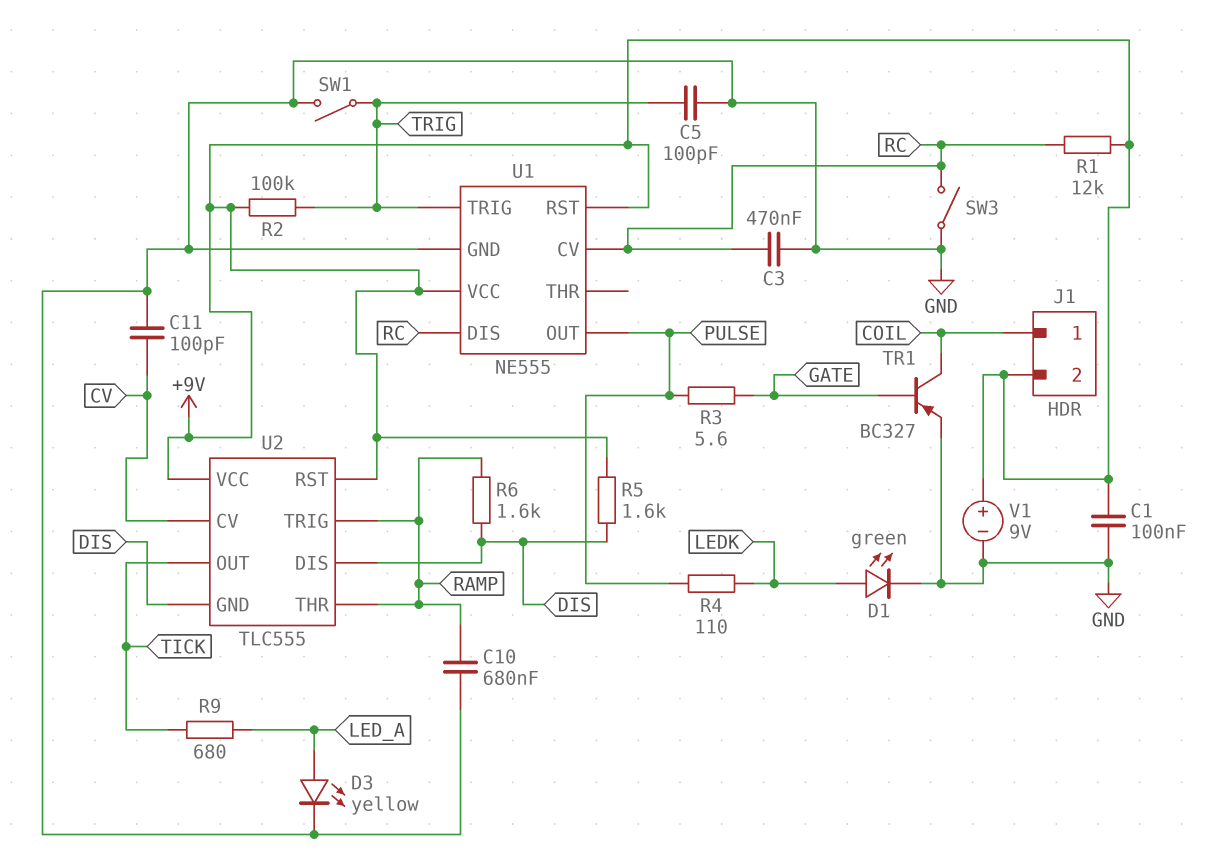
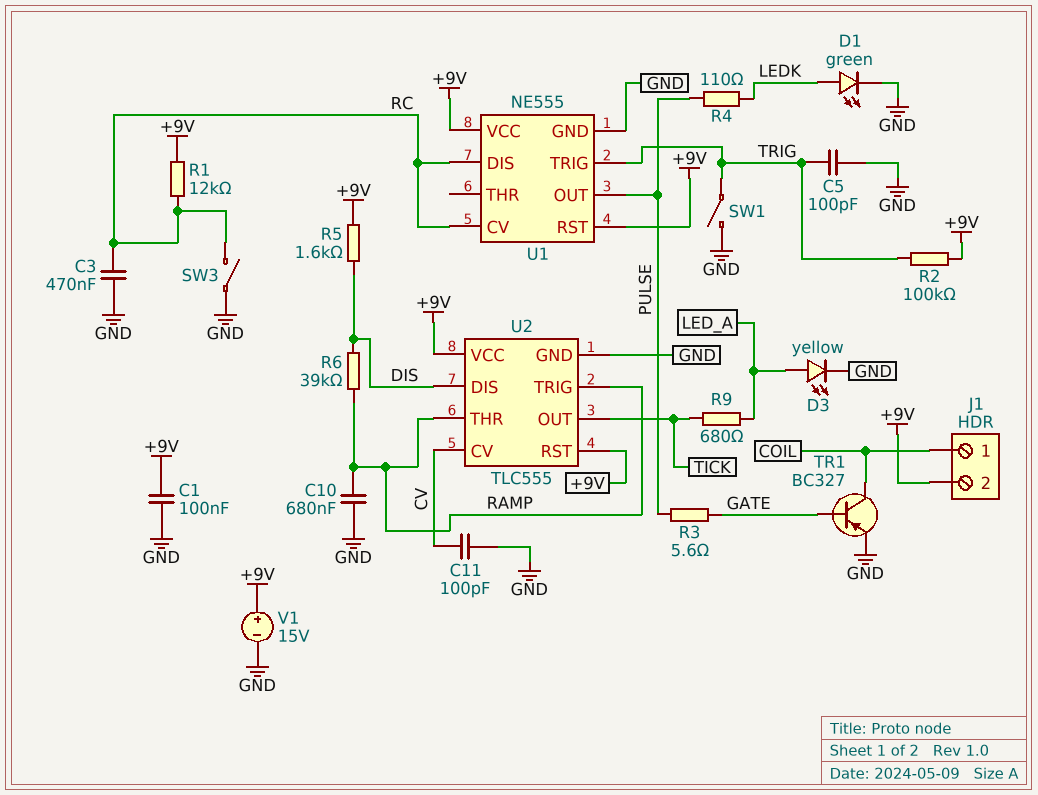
R6: 1.6k (DIS, RAMP) -> 39k (DIS, RAMP)
U2 pin GND: DIS -> GND
V1: 9V (plus +9V, minus GND) -> 15V (plus +9V, minus GND)

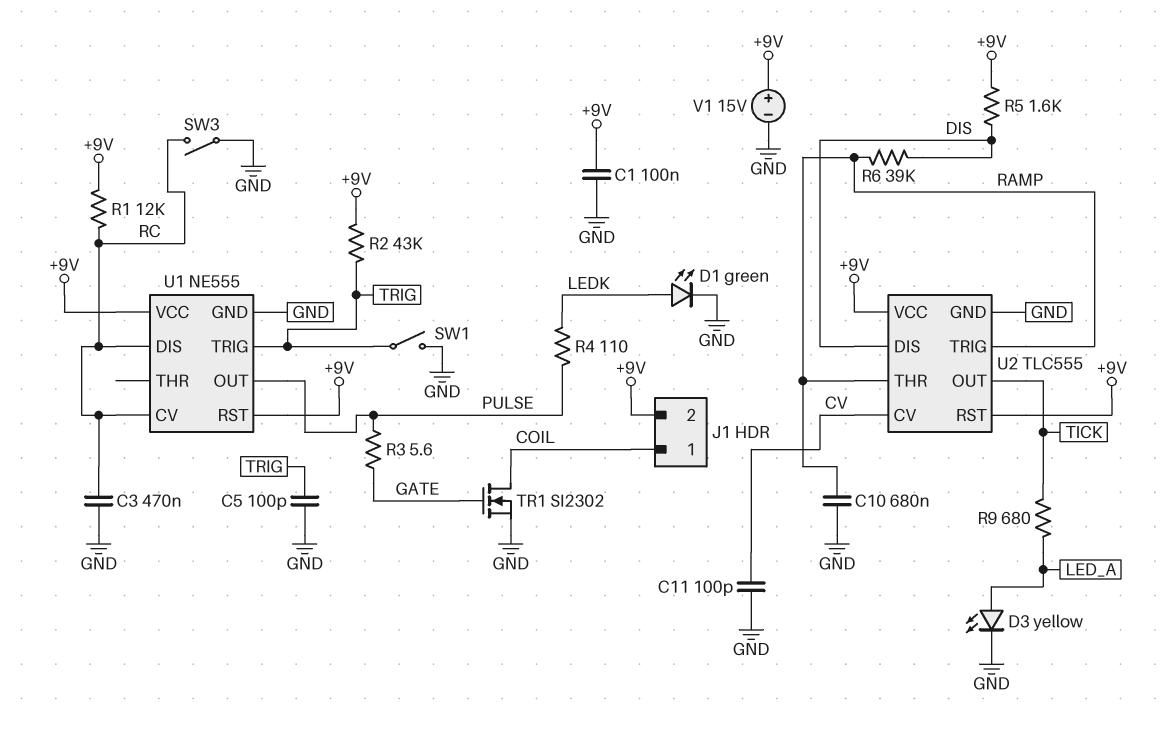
R2: 100k (+9V, TRIG) -> 43k (+9V, TRIG)
TR1: PNP BC327 (B GATE, C COIL, E GND) -> NMOS SI2302 (G GATE, D COIL, S GND)

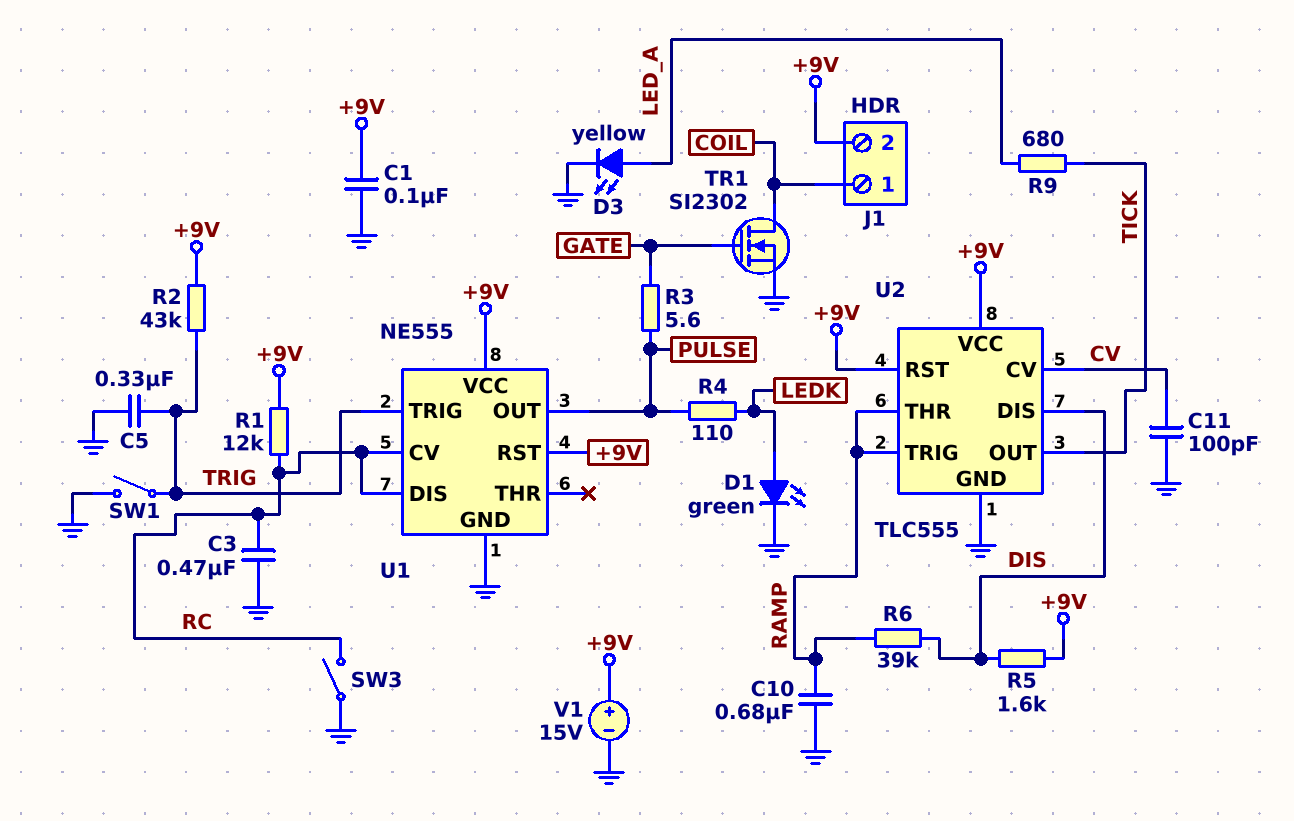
C5: 100pF (GND, TRIG) -> 330nF (GND, TRIG)

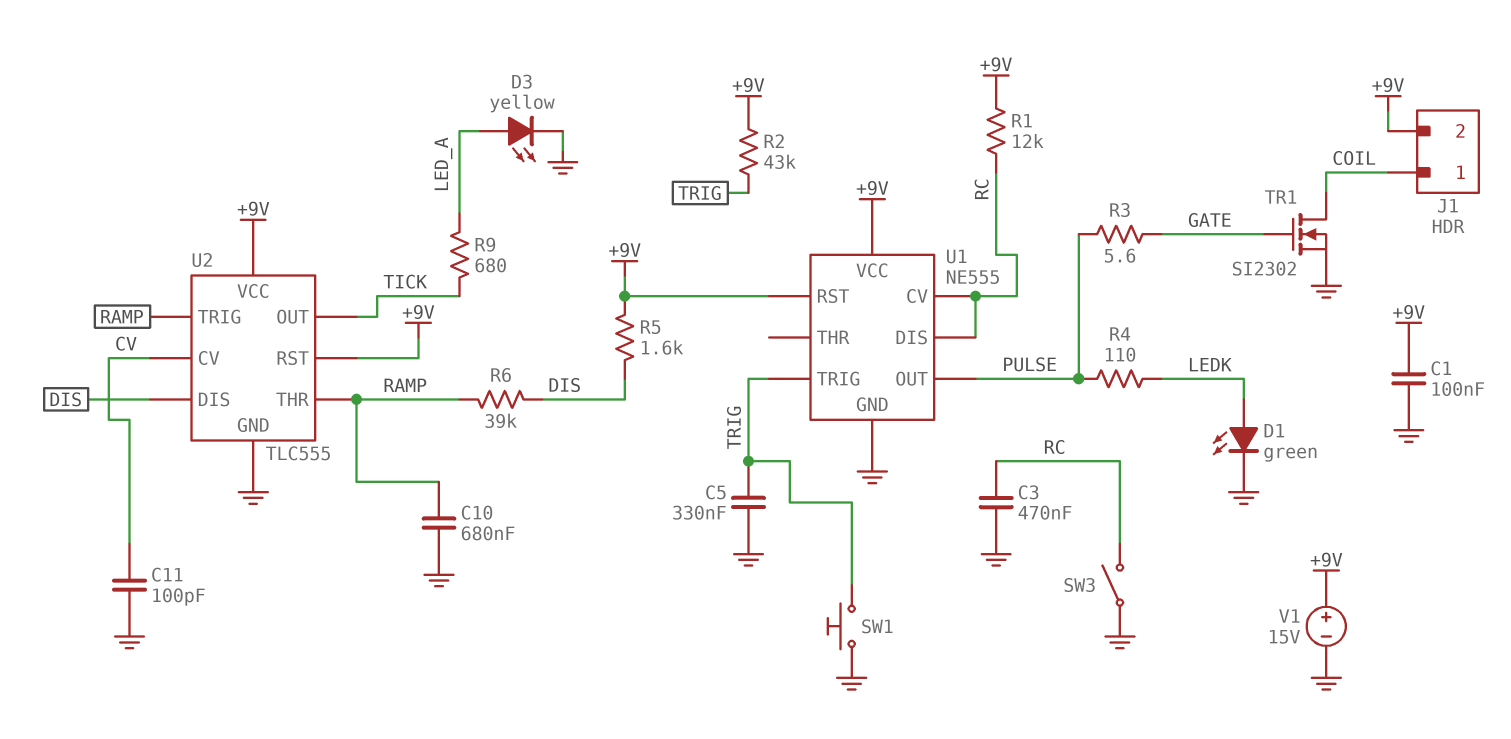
SW1: switch (GND, TRIG) -> button (GND, TRIG)

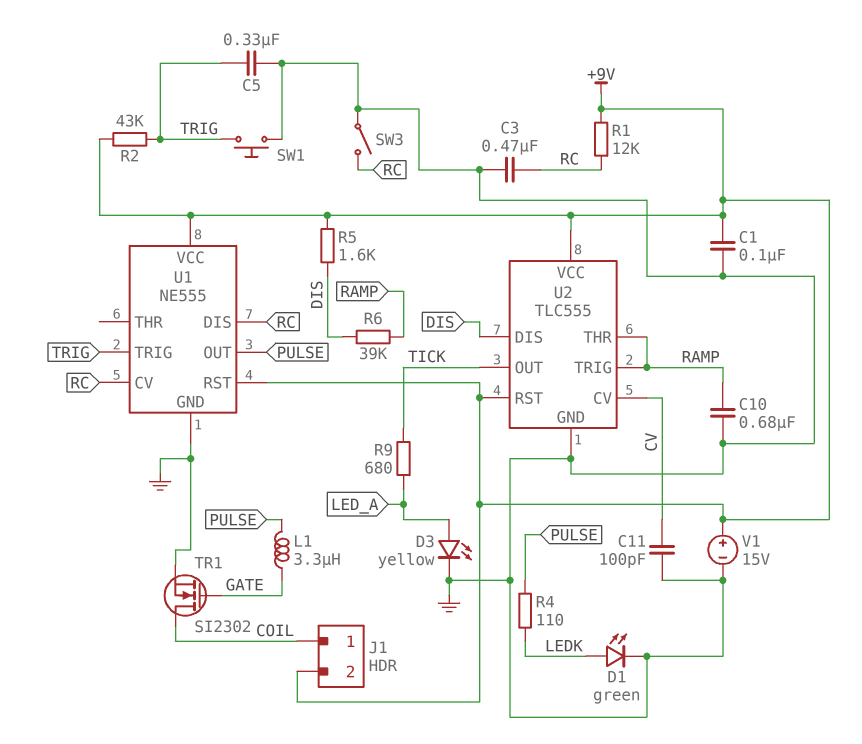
L1: none -> 3.3uH (GATE, PULSE)
R3: 5.6 (GATE, PULSE) -> none

